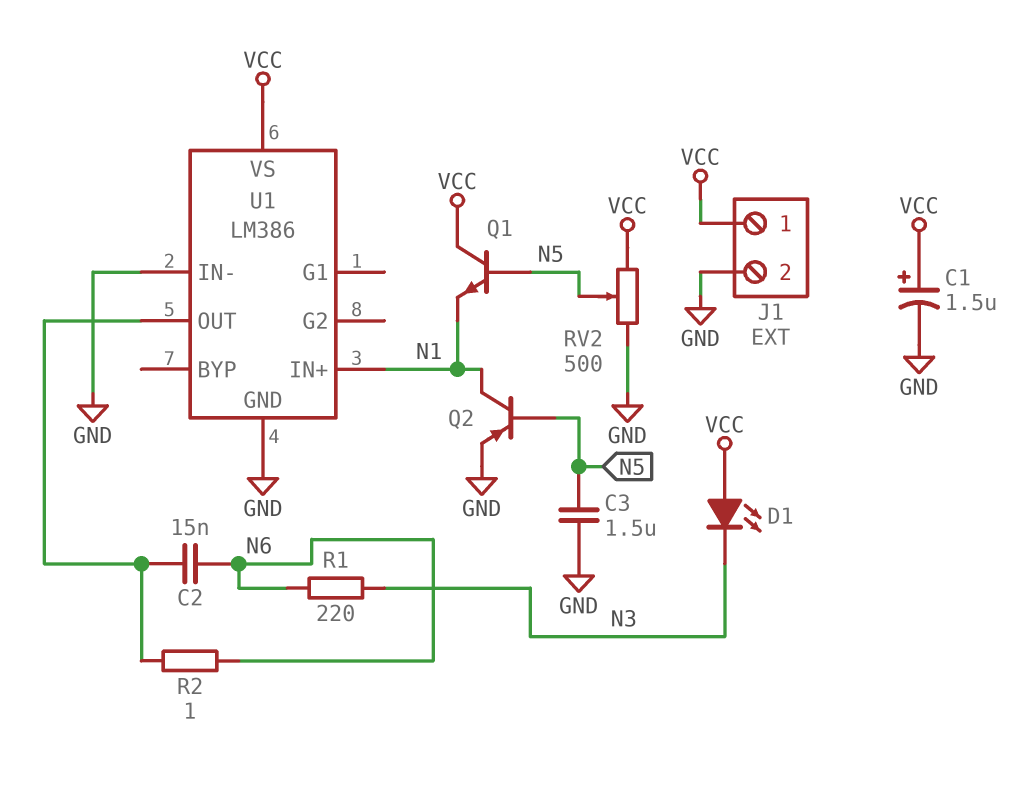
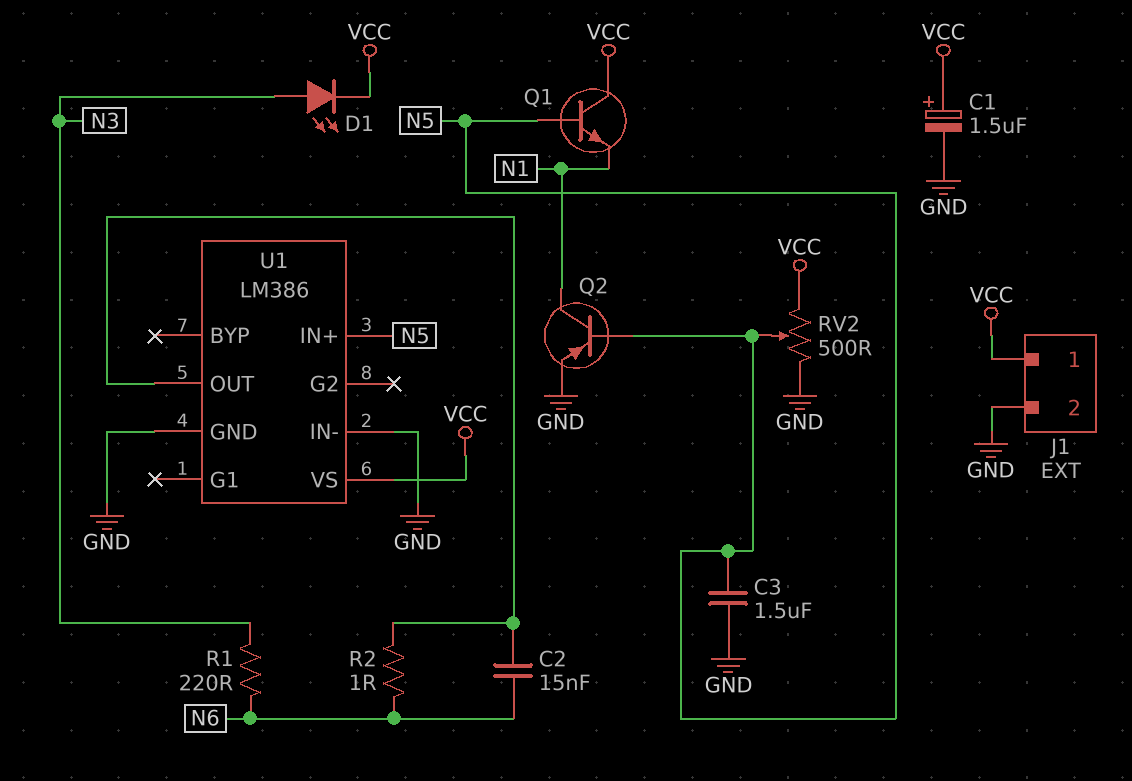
D1: LED (A VCC, K N3) -> LED (A N3, K VCC)
U1 pin IN+: N1 -> N5

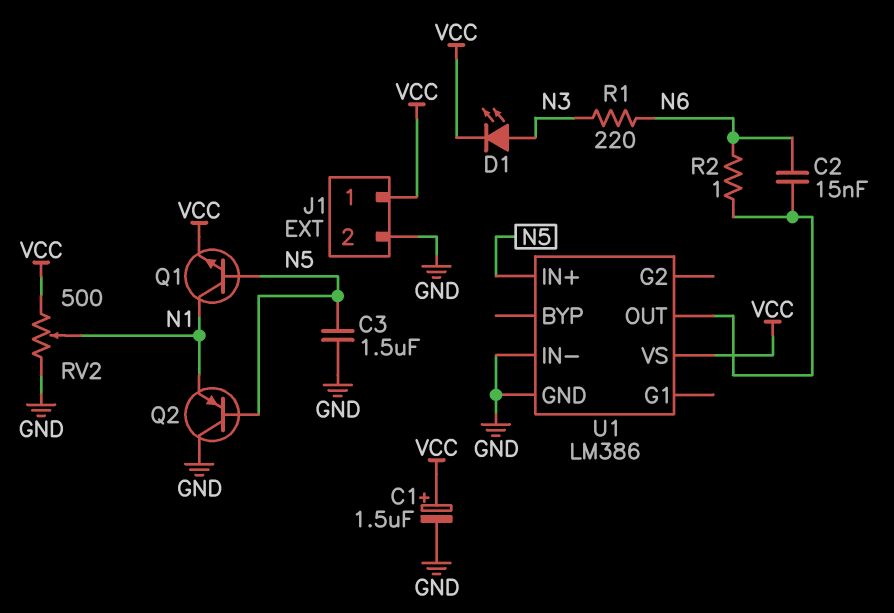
Q1: NPN (B N5, C VCC, E N1) -> NPN (B N5, C N1, E VCC)
Q2: PNP (B N5, C N1, E GND) -> PNP (B N5, C GND, E N1)
RV2: 500 (GND, VCC, wiper N5) -> 500 (GND, VCC, wiper N1)

